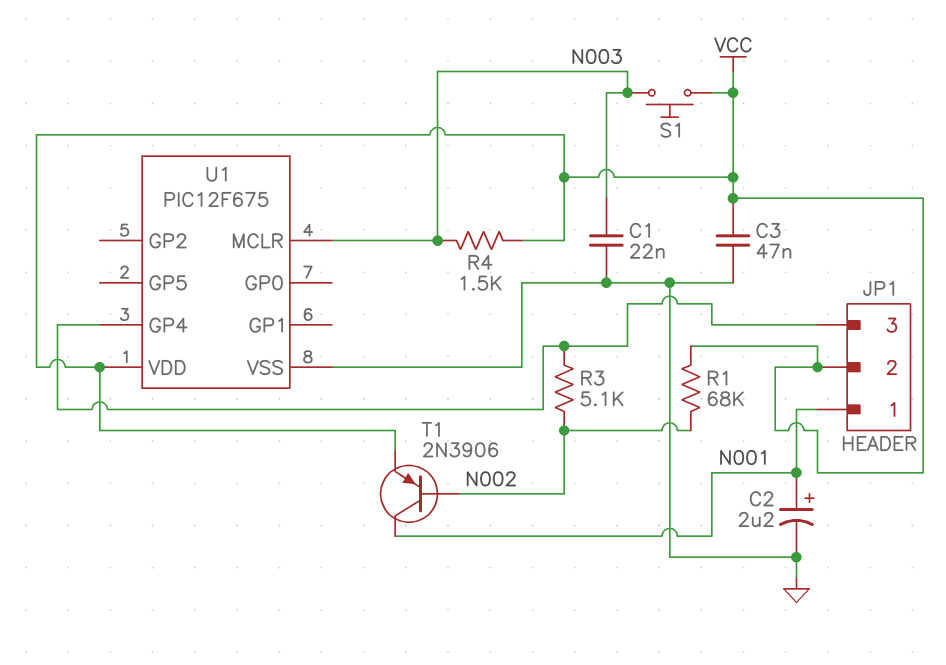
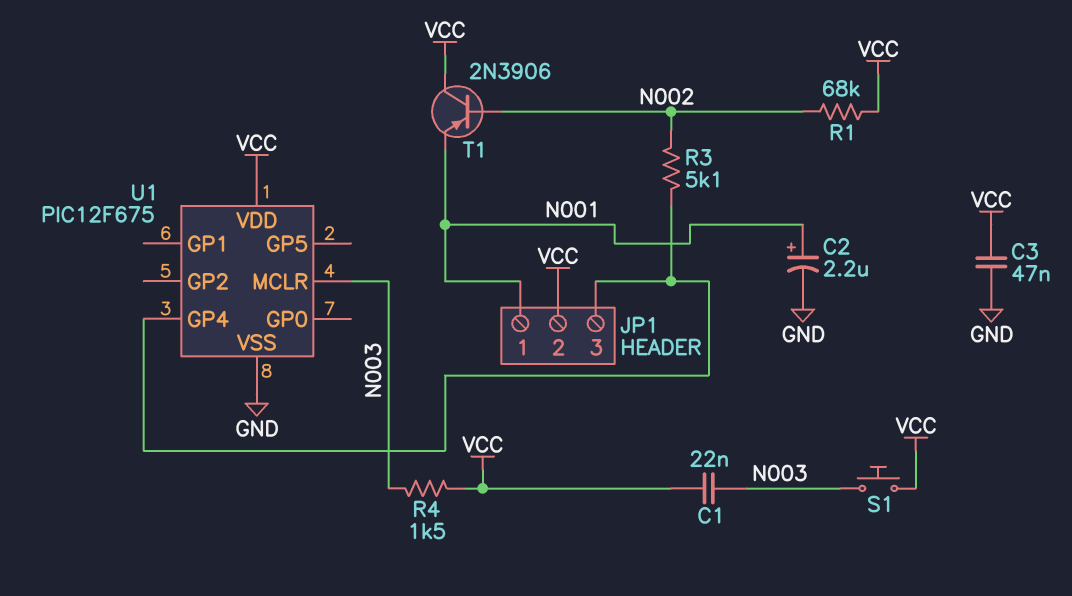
C1: 22nF (GND, N003) -> 22nF (N003, VCC)
T1: PNP 2N3906 (B N002, C N001, E VCC) -> PNP 2N3906 (B N002, C VCC, E N001)

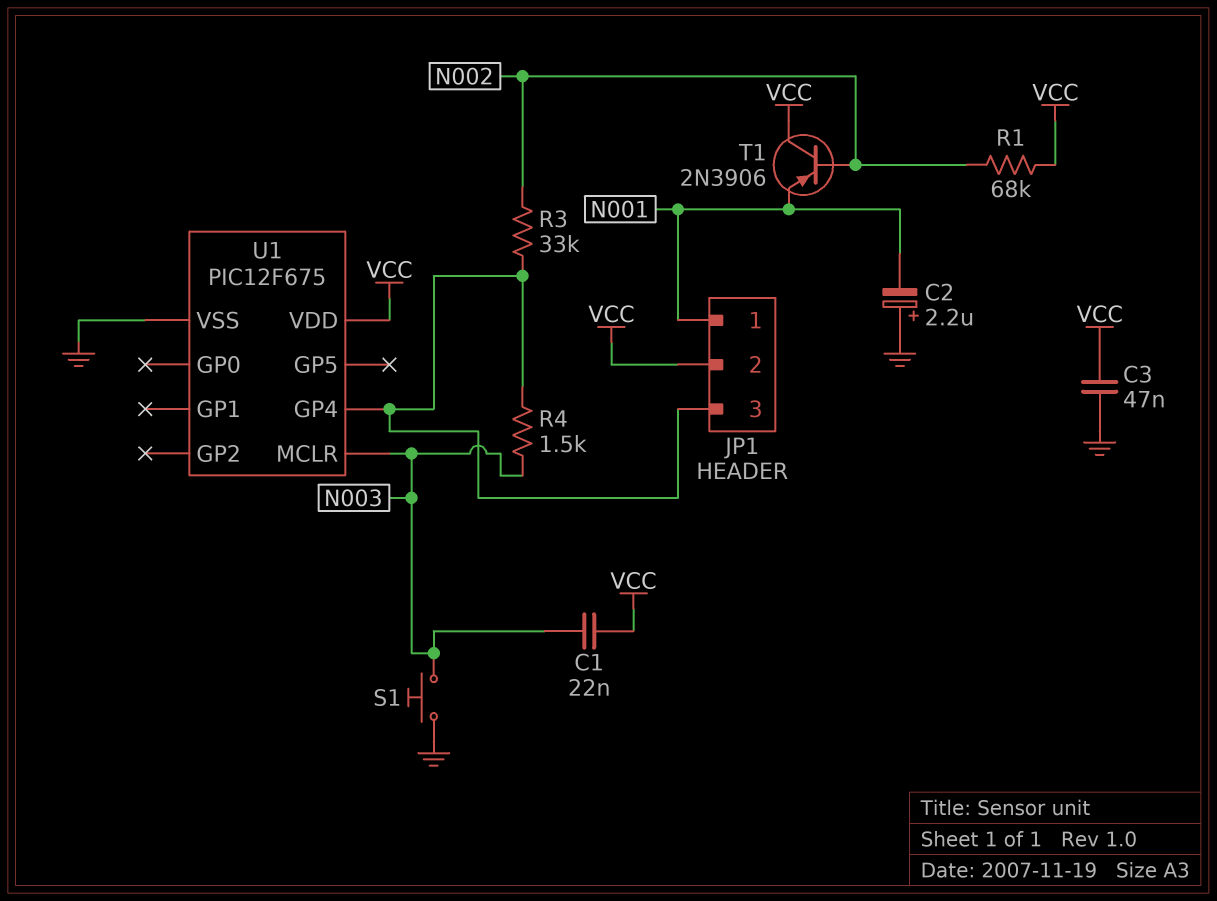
C2: 2.2uF (plus N001, minus GND) -> 2.2uF (plus GND, minus N001)
R3: 5.1k (JP1/3, N002) -> 33k (JP1/3, N002)
R4: 1.5k (N003, VCC) -> 1.5k (JP1/3, N003)
S1: button (N003, VCC) -> button (GND, N003)

